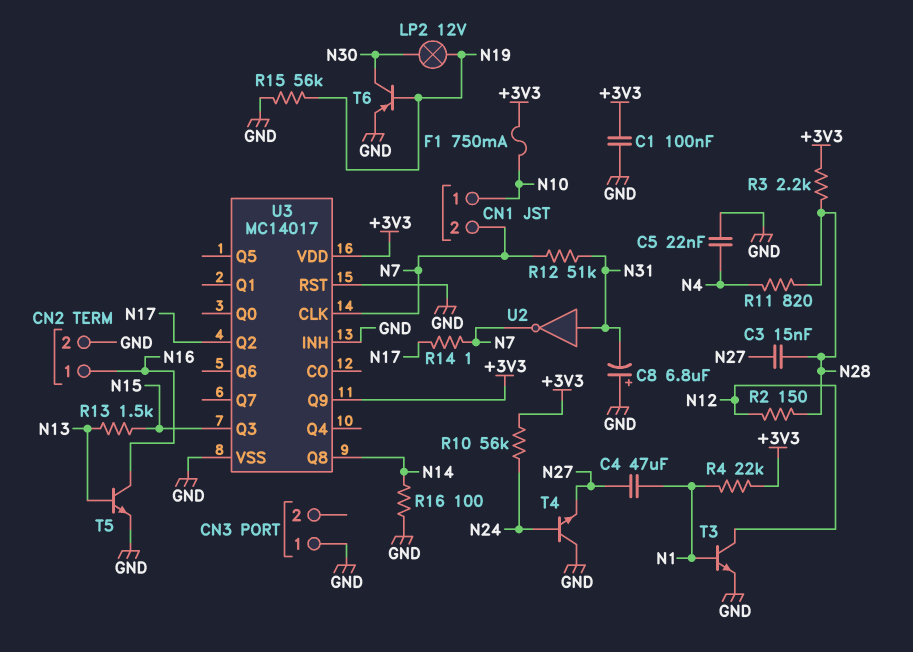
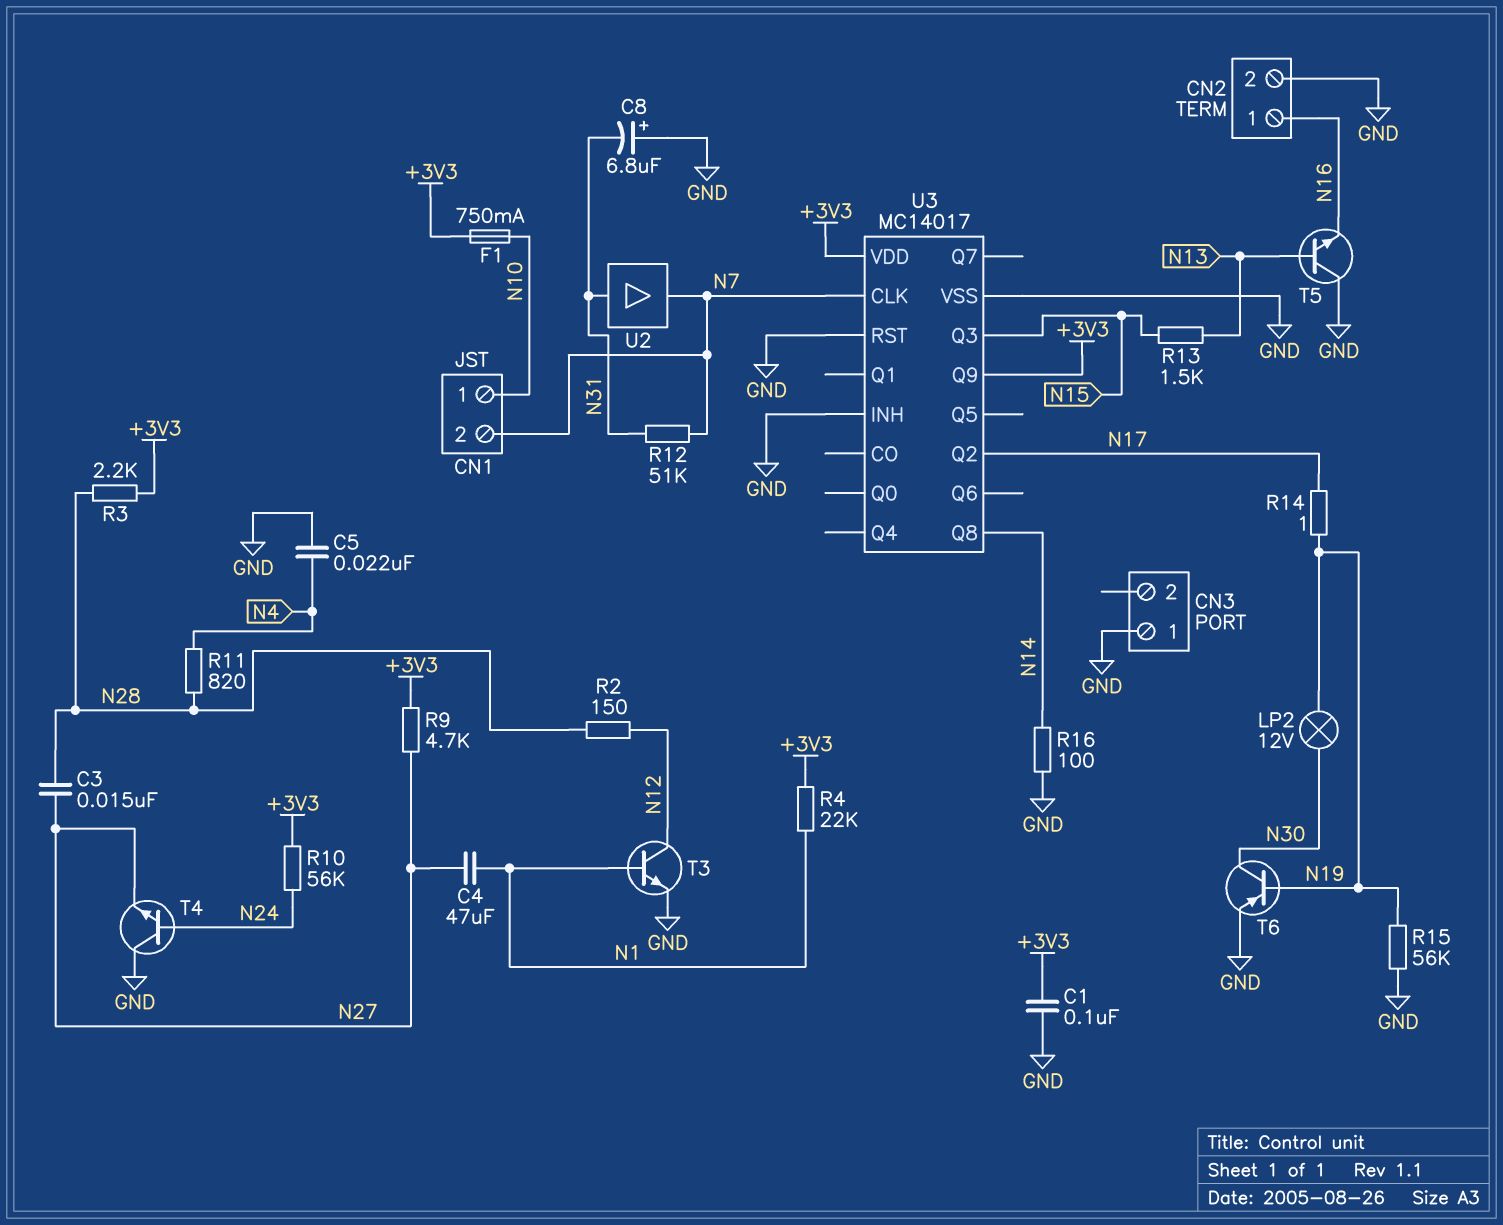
R9: none -> 4.7k (+3V3, N27)
R14: 1 (N7, N17) -> 1 (N17, N19)
T5: NPN (B N13, C N16, E GND) -> NPN (B N13, C GND, E N16)
U2: NOT (in N31, out N7) -> buffer (in N31, out N7)

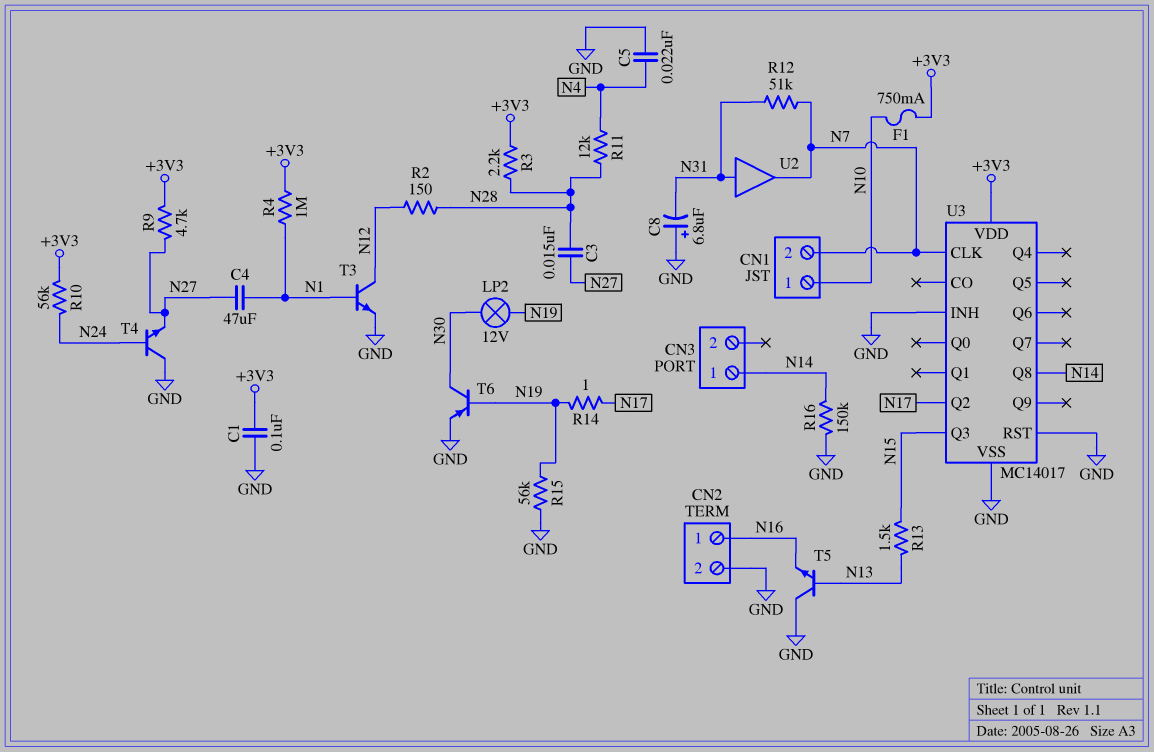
CN3 pin 1: GND -> N14
R4: 22k (+3V3, N1) -> 1M (+3V3, N1)
R11: 820 (N4, N28) -> 12k (N4, N28)
R16: 100 (GND, N14) -> 150k (GND, N14)
U3 pin Q9: +3V3 -> none

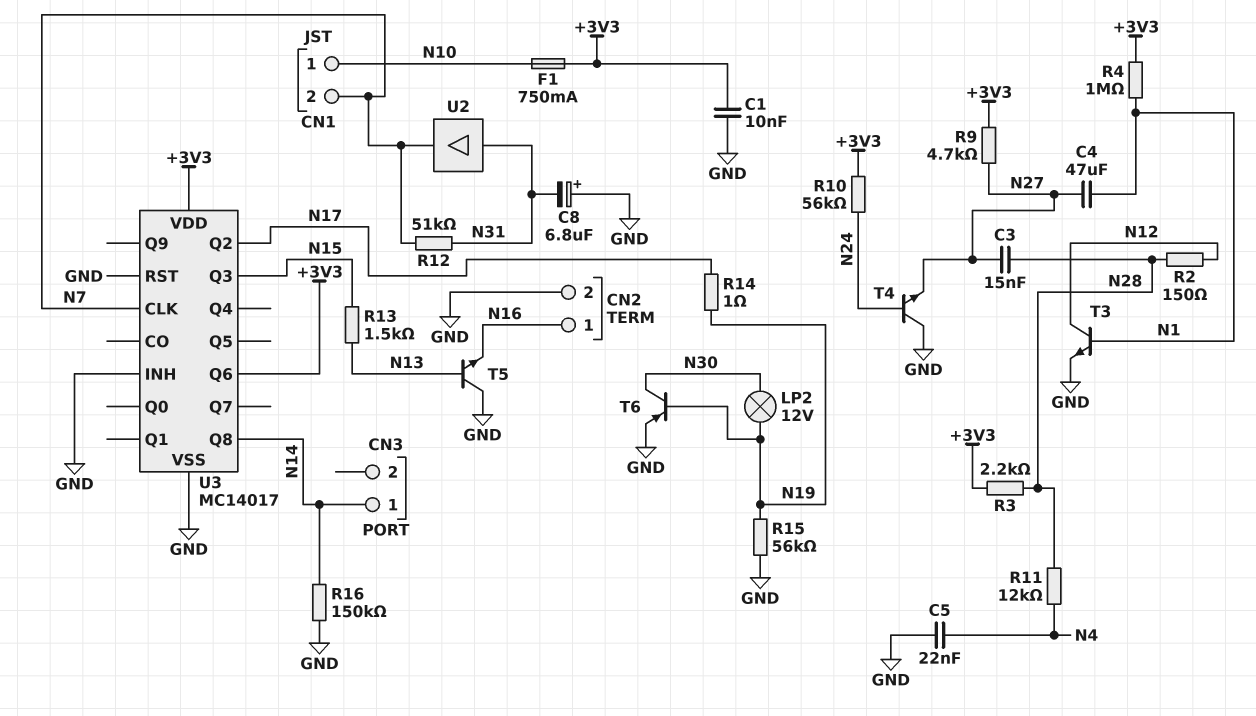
C1: 100nF (+3V3, GND) -> 10nF (+3V3, GND)
U3 pin Q6: none -> +3V3

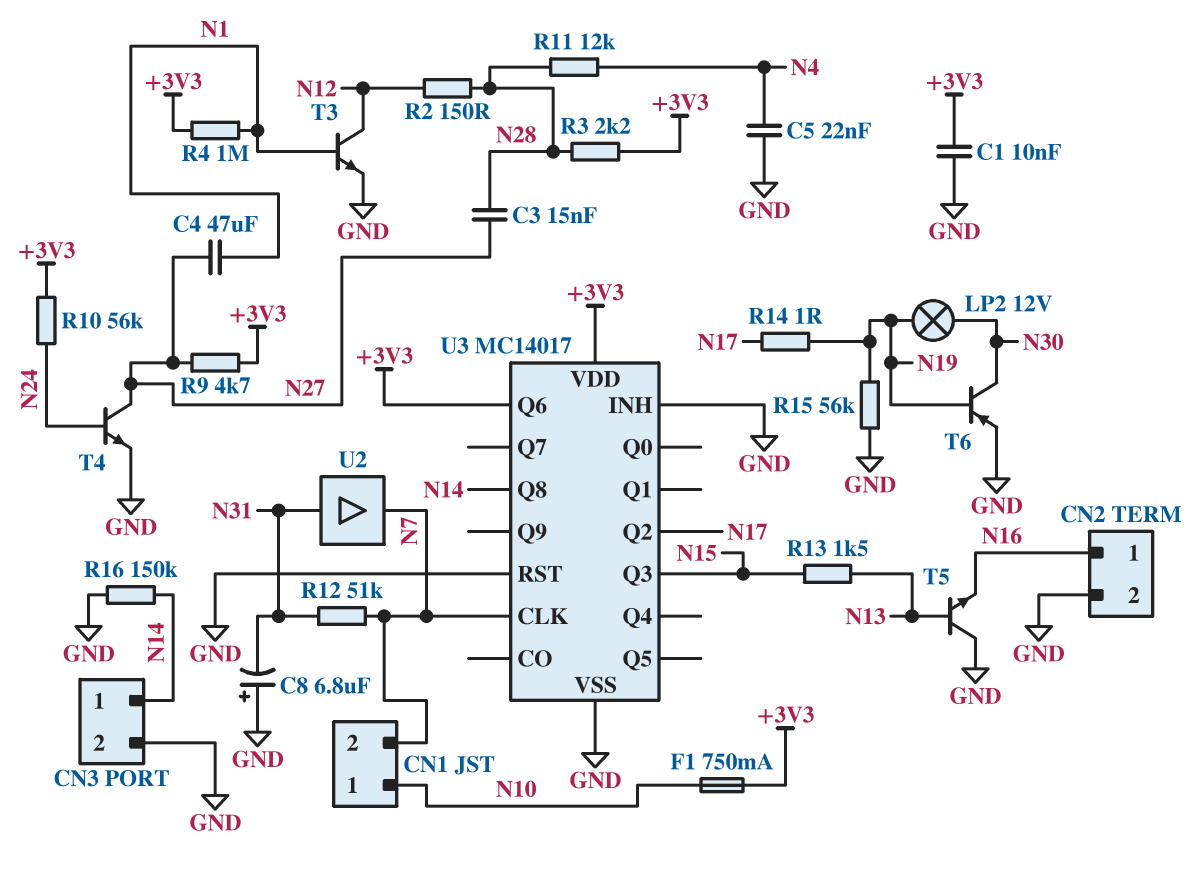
CN3 pin 2: none -> GND
T4: NPN (B N24, C GND, E N27) -> NPN (B N24, C N27, E GND)

